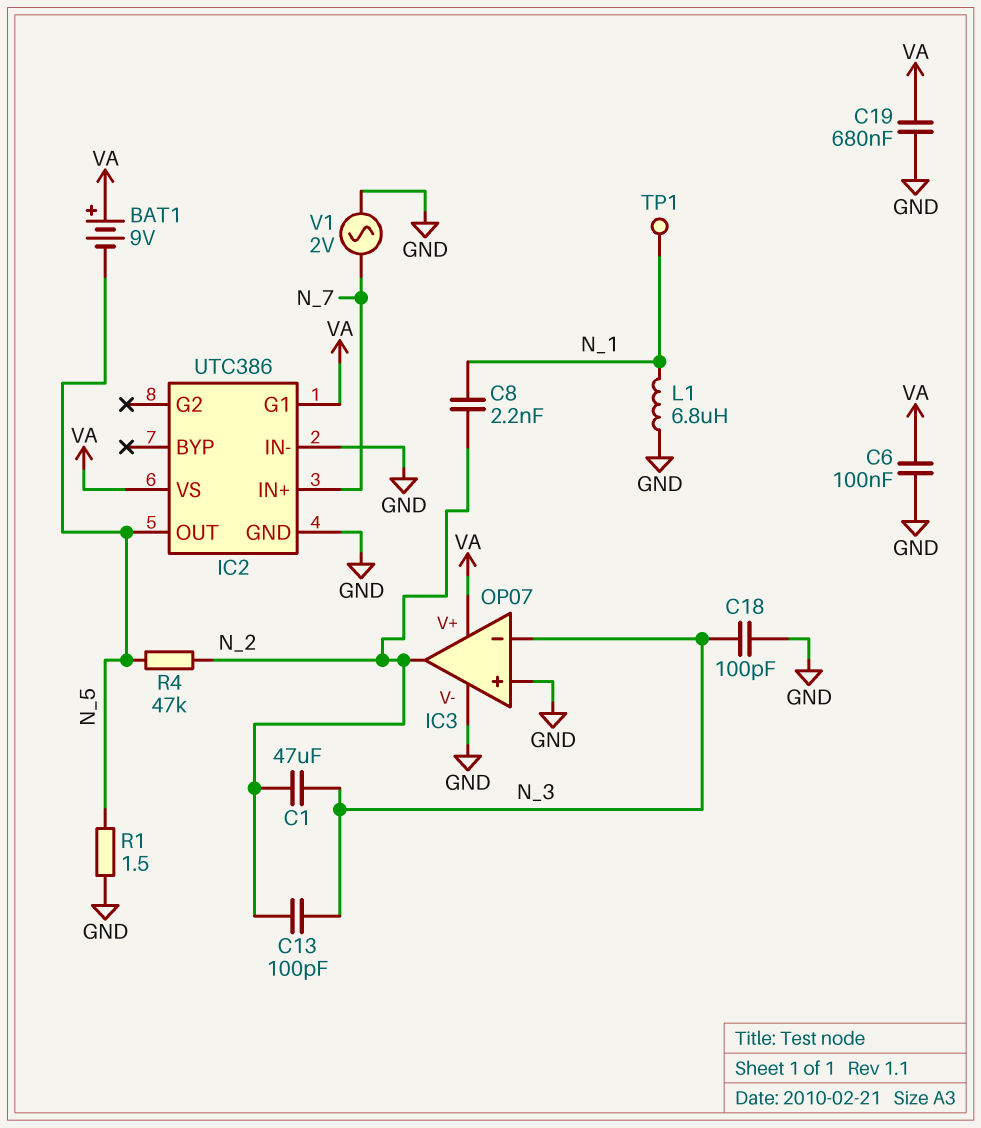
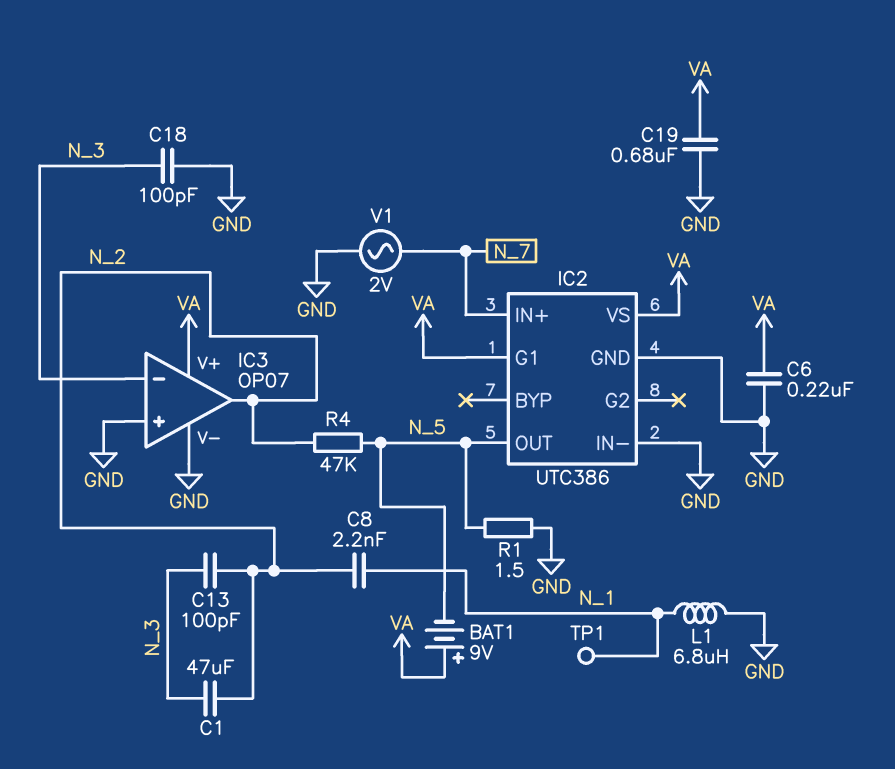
C6: 100nF (GND, VA) -> 220nF (GND, VA)

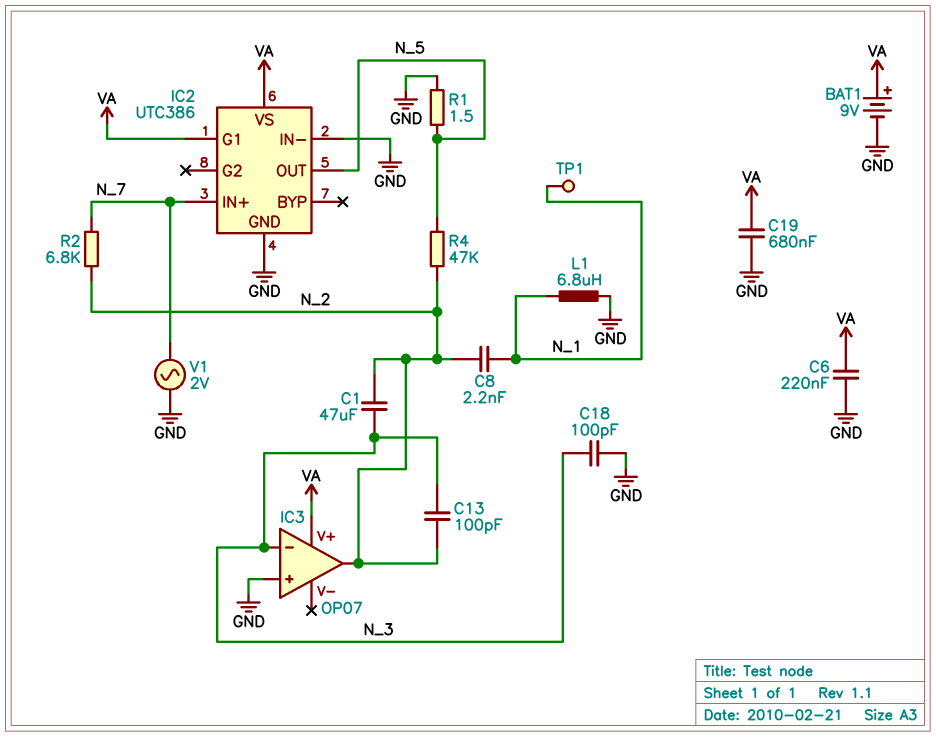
BAT1: 9V (plus VA, minus N_5) -> 9V (plus VA, minus GND)
IC3 pin V-: GND -> none
R2: none -> 6.8k (N_2, N_7)

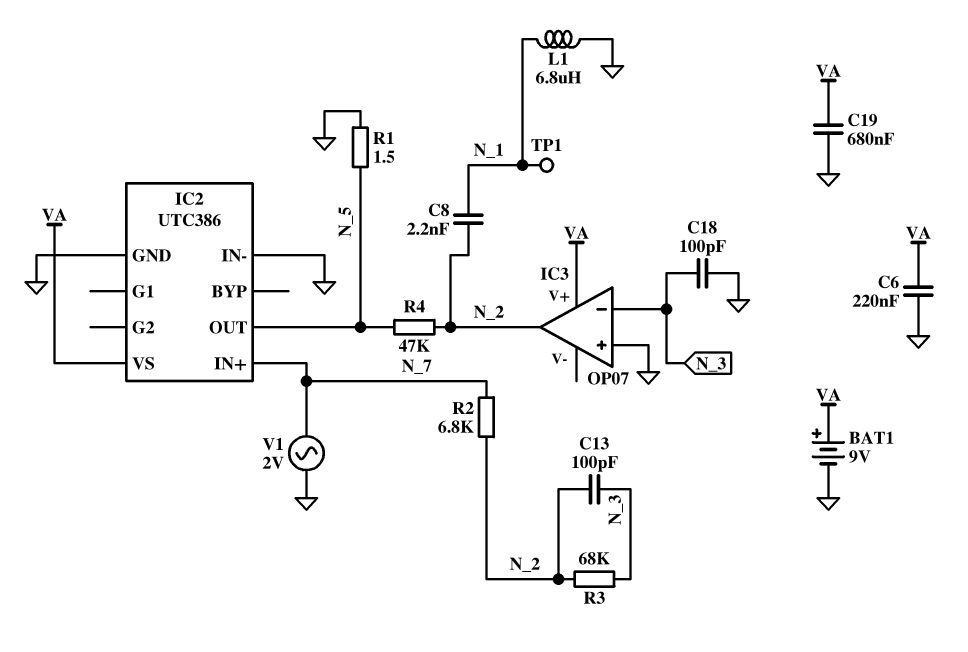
C1: 47uF (N_2, N_3) -> none
IC2 pin G1: VA -> none
R3: none -> 68k (N_2, N_3)

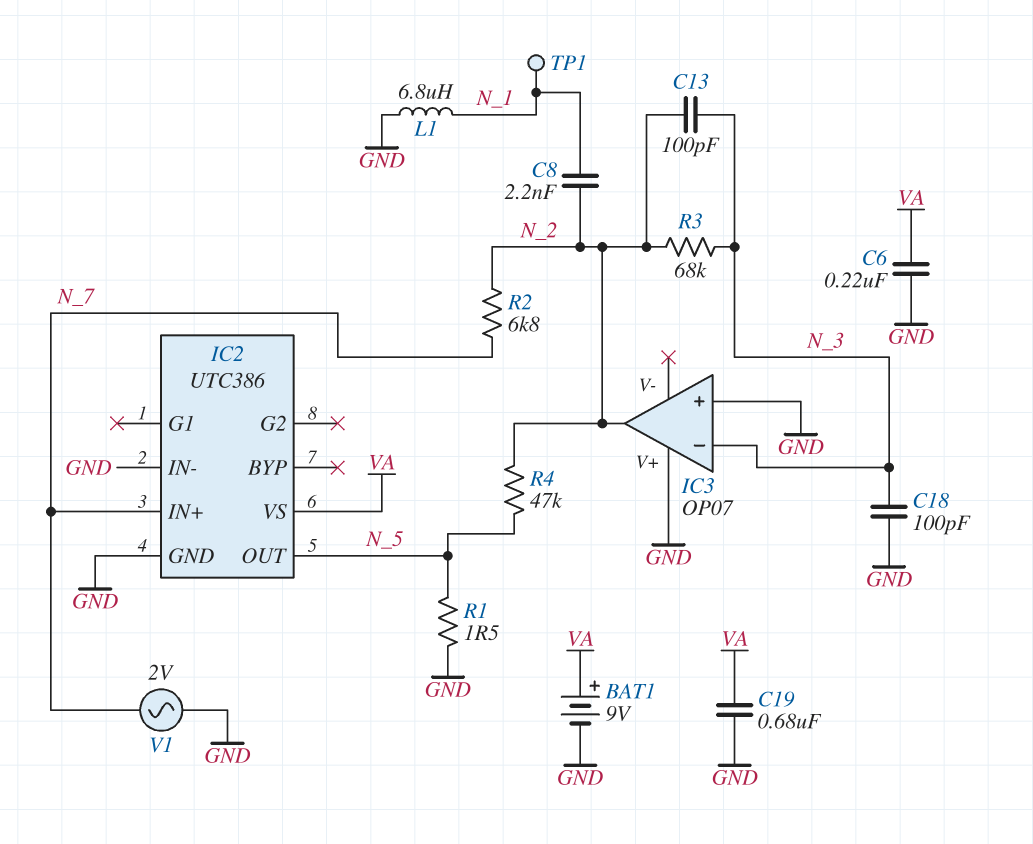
IC3 pin V+: VA -> GND

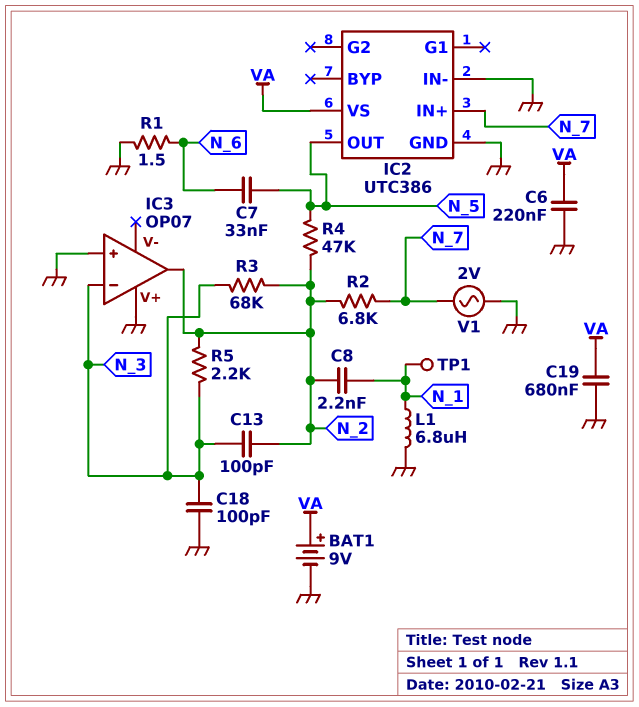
C7: none -> 33nF (N_5, N_6)
R1: 1.5 (GND, N_5) -> 1.5 (GND, N_6)
R5: none -> 2.2k (N_2, N_3)

